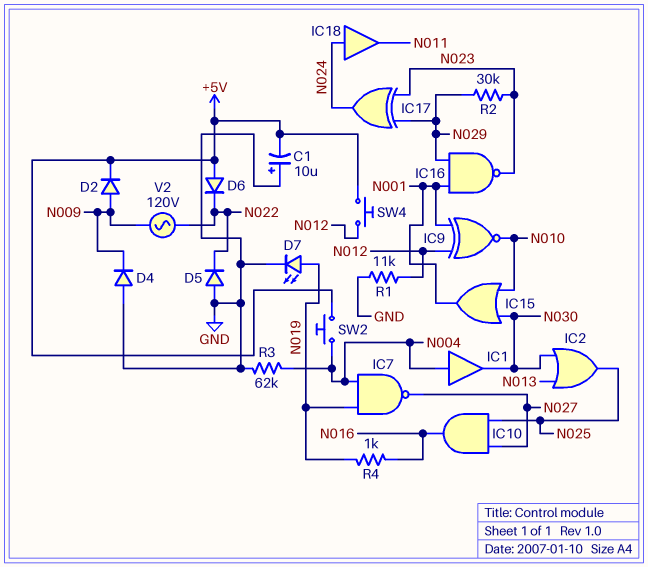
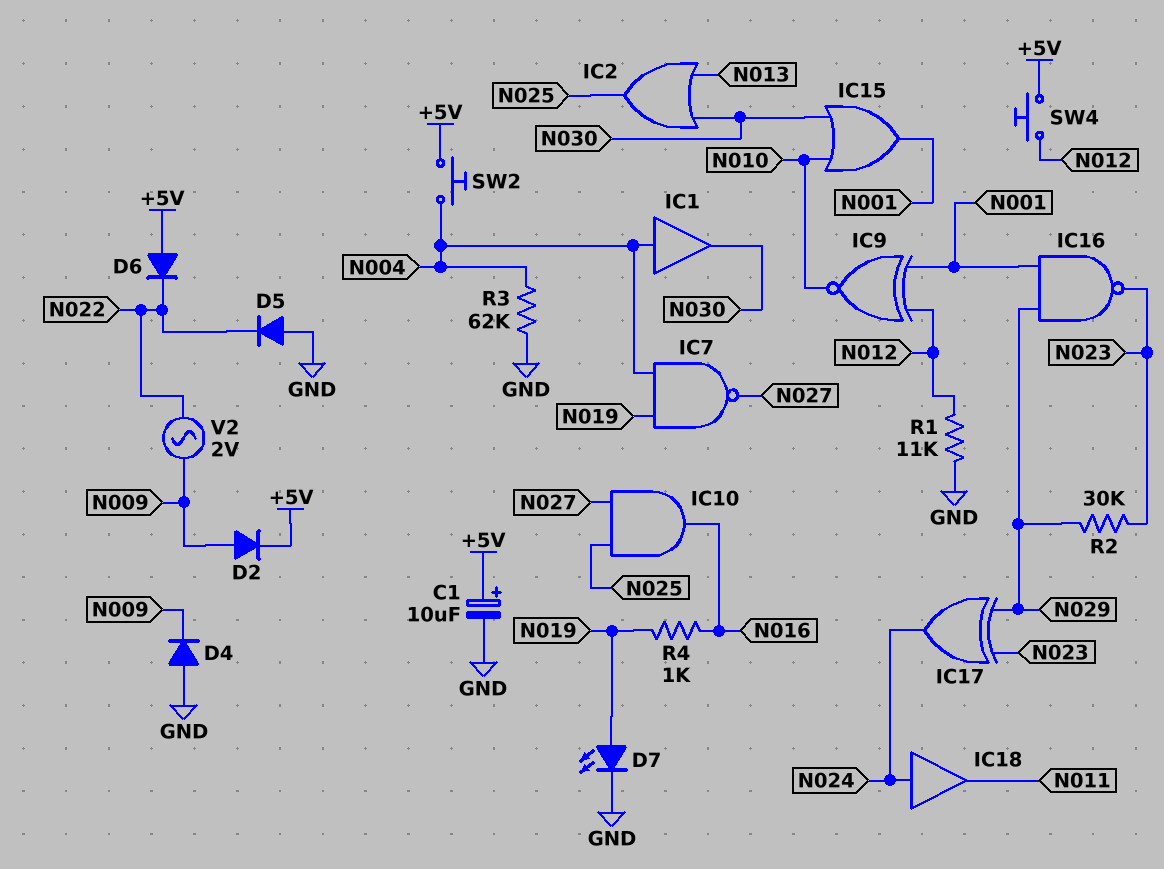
C1: 10uF (plus GND, minus +5V) -> 10uF (plus +5V, minus GND)
V2: AC 120V (N009, N022) -> AC 2V (N009, N022)

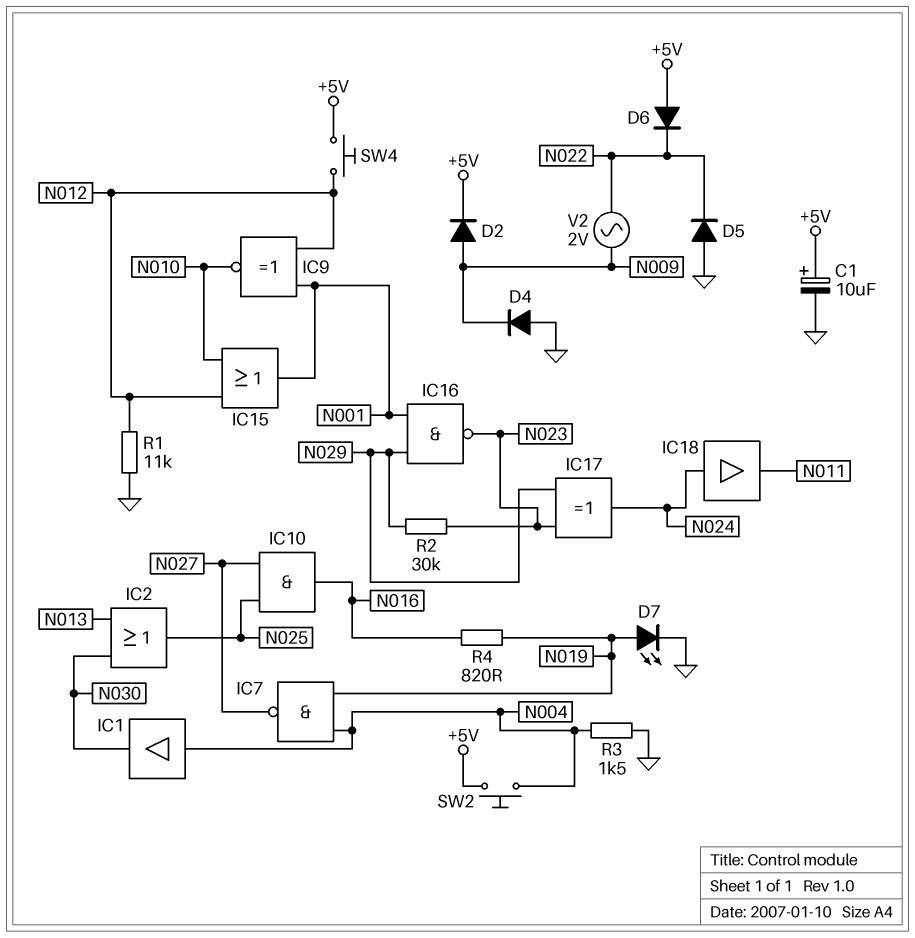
IC15: OR (in N010, in N030, out N001) -> OR (in N010, in N012, out N001)
R3: 62k (GND, N004) -> 1.5k (GND, N004)
R4: 1k (N016, N019) -> 820 (N016, N019)

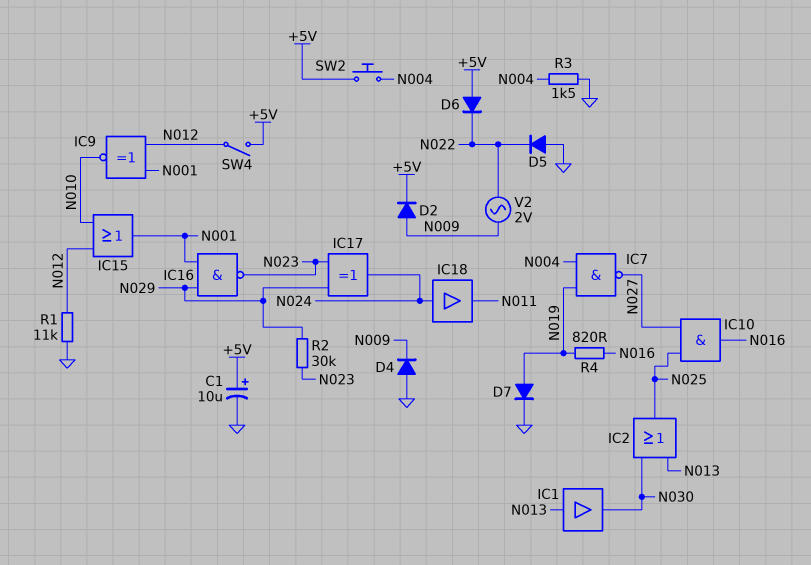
D7: LED (A N019, K GND) -> diode (A N019, K GND)
IC1: buffer (in N004, out N030) -> buffer (in N013, out N030)
SW4: button (+5V, N012) -> switch (+5V, N012)

